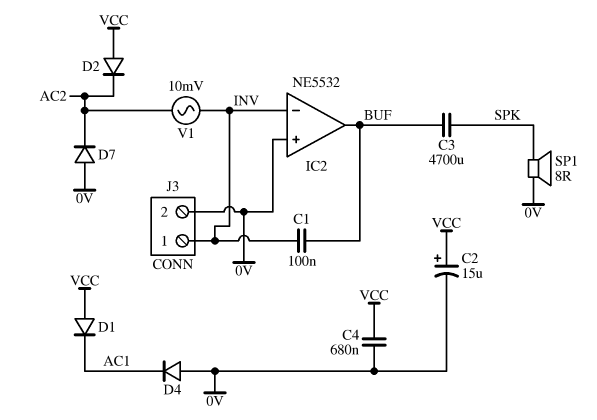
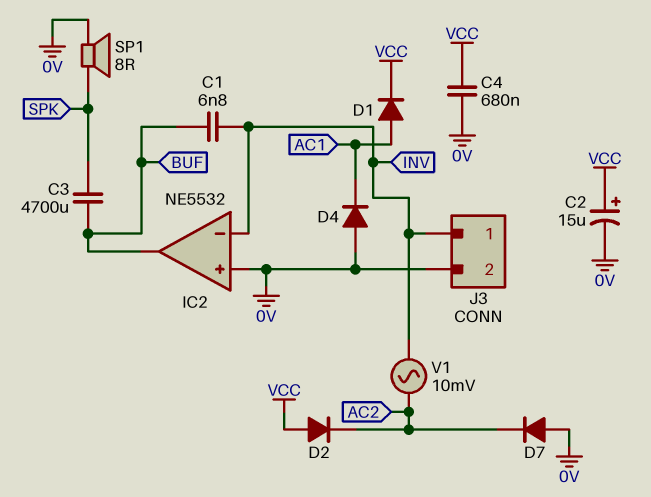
C1: 100nF (BUF, INV) -> 6.8nF (BUF, INV)
D1: diode (A VCC, K AC1) -> diode (A AC1, K VCC)

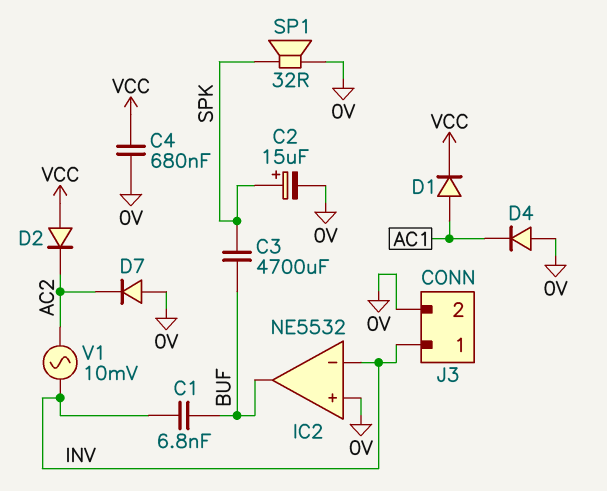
C2: 15uF (plus VCC, minus 0V) -> 15uF (plus SPK, minus 0V)
SP1: speaker 8R (0V, SPK) -> speaker 32R (0V, SPK)

